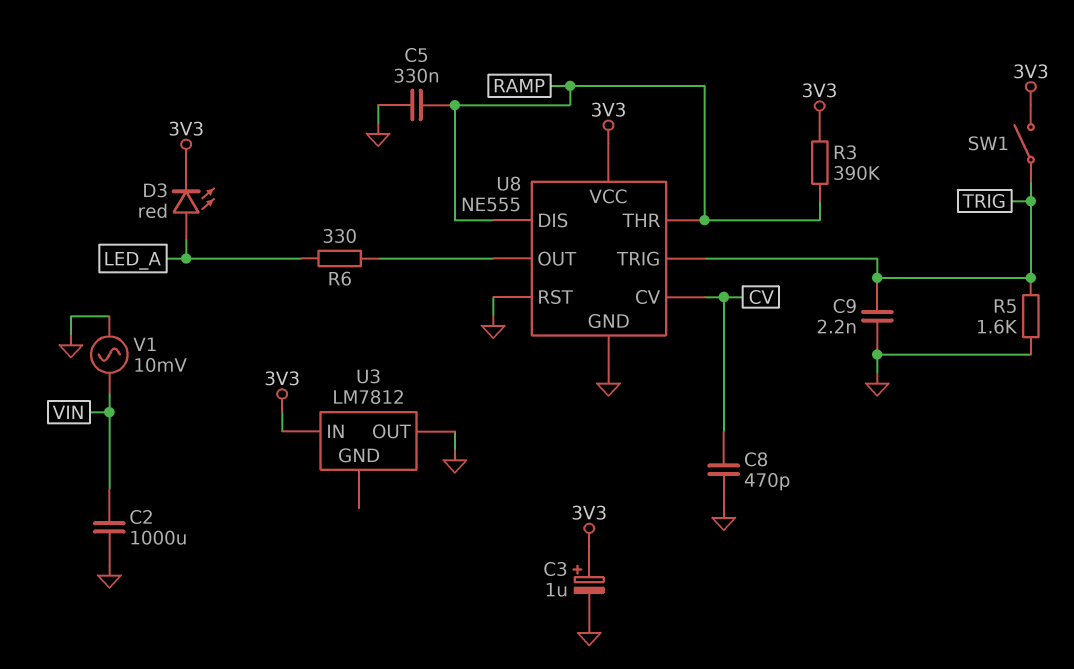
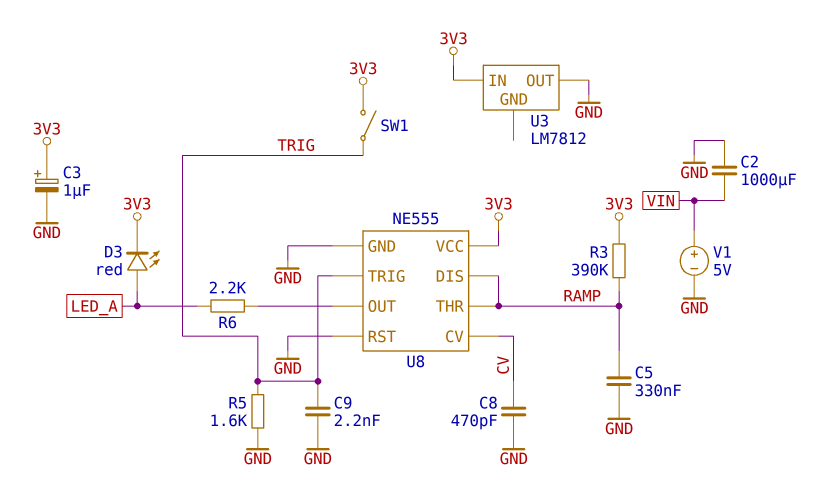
R6: 330 (LED_A, U8/OUT) -> 2.2k (LED_A, U8/OUT)
V1: AC 10mV (GND, VIN) -> 5V (plus VIN, minus GND)

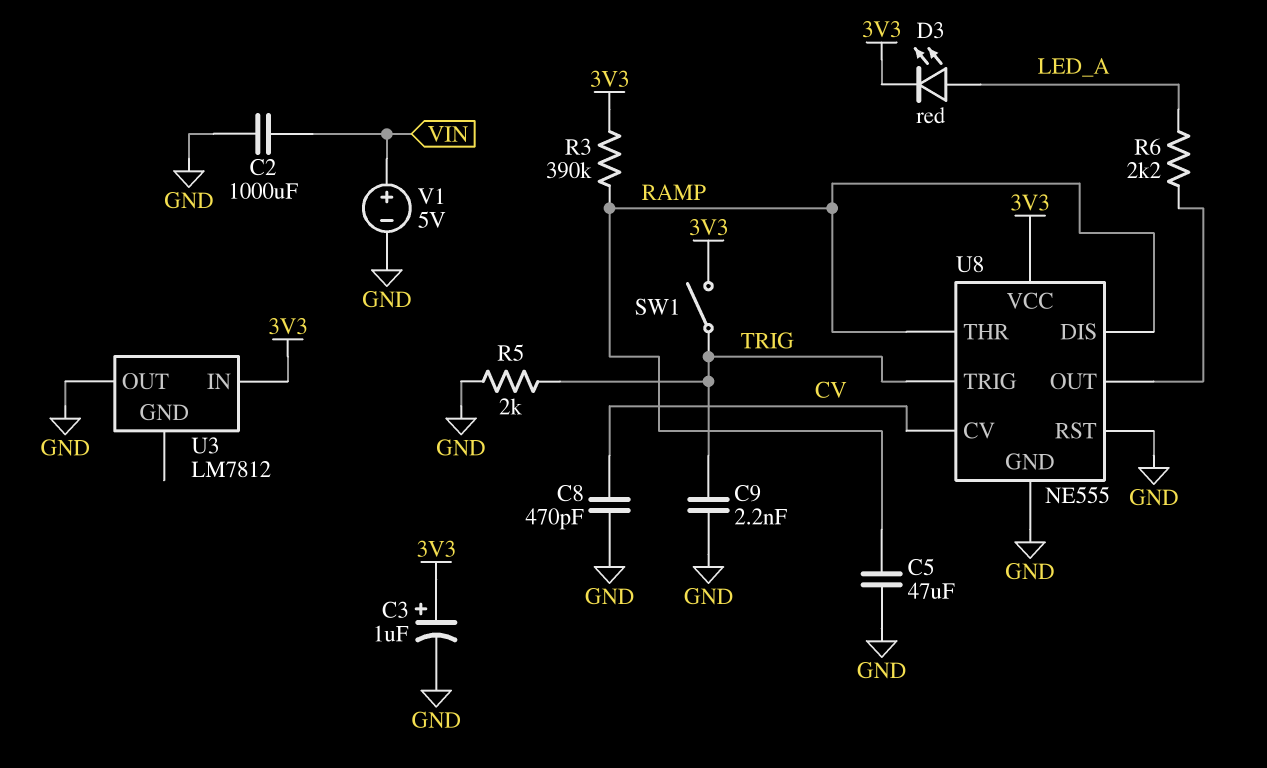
C5: 330nF (GND, RAMP) -> 47uF (GND, RAMP)
R5: 1.6k (GND, TRIG) -> 2k (GND, TRIG)

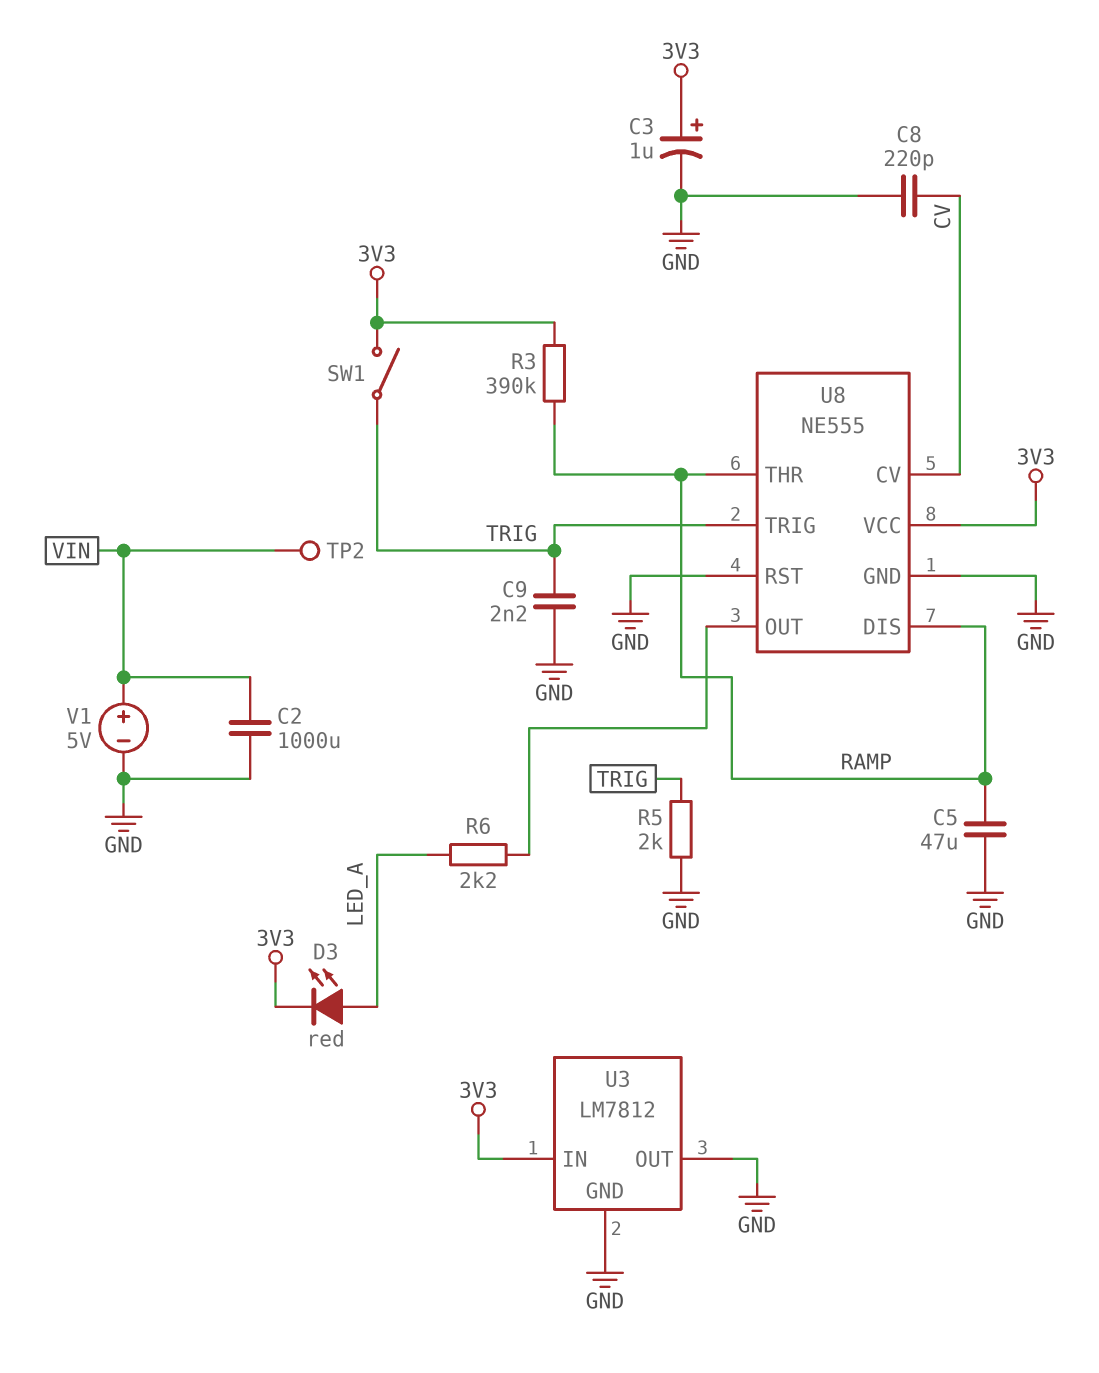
C8: 470pF (CV, GND) -> 220pF (CV, GND)
TP2: none -> test point (VIN)
U3 pin GND: none -> GND

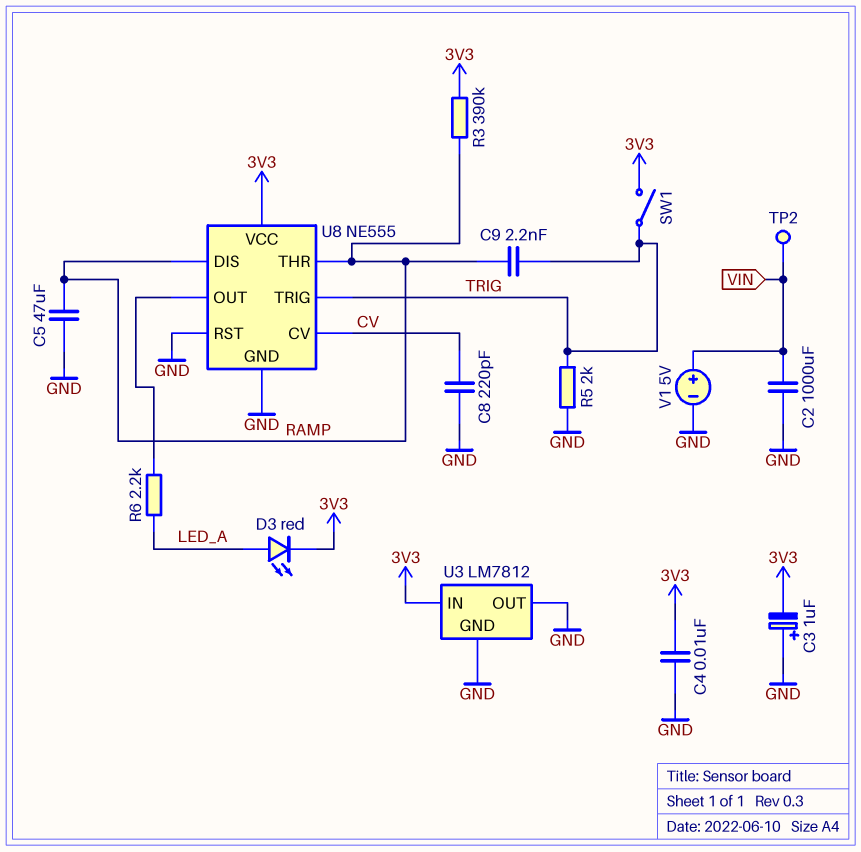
C3: 1uF (plus 3V3, minus GND) -> 1uF (plus GND, minus 3V3)
C4: none -> 10nF (3V3, GND)
C9: 2.2nF (GND, TRIG) -> 2.2nF (RAMP, TRIG)

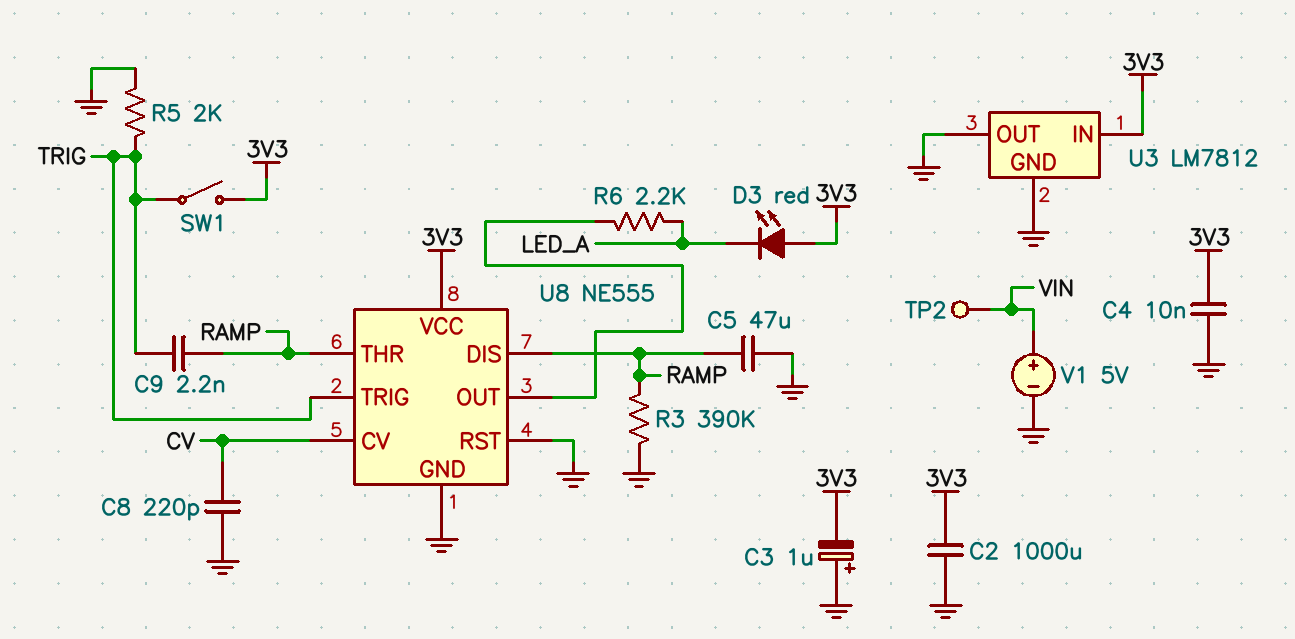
C2: 1000uF (GND, VIN) -> 1000uF (3V3, GND)
D3: LED red (A LED_A, K 3V3) -> LED red (A 3V3, K LED_A)
R3: 390k (3V3, RAMP) -> 390k (GND, RAMP)

